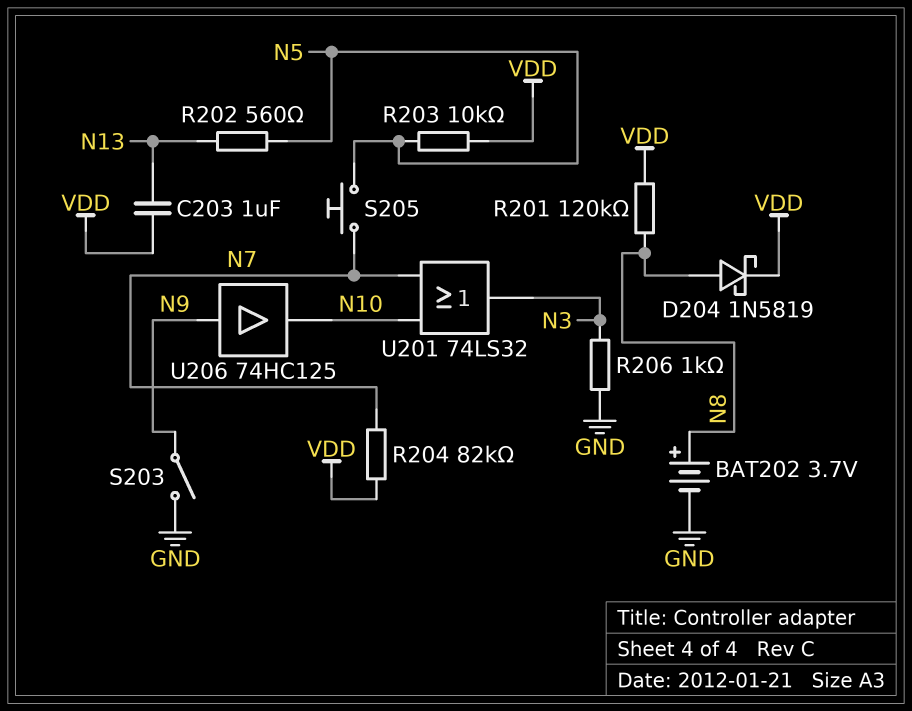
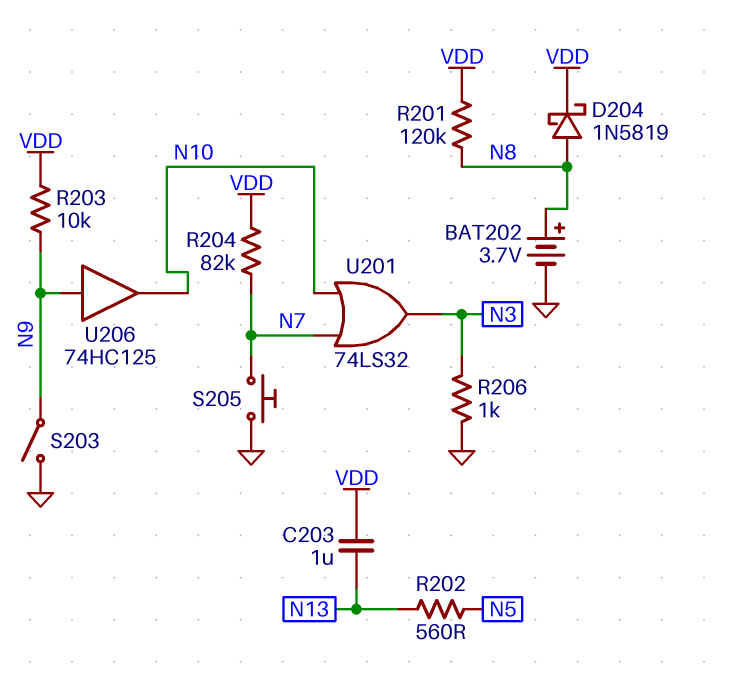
R203: 10k (N5, VDD) -> 10k (N9, VDD)
S205: button (N5, N7) -> button (GND, N7)

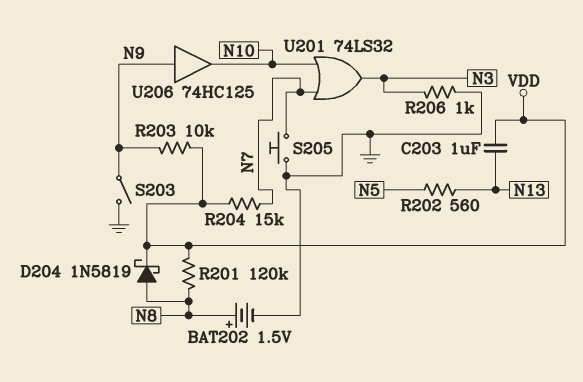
BAT202: 3.7V (plus N8, minus GND) -> 1.5V (plus N8, minus GND)
R204: 82k (N7, VDD) -> 15k (N7, VDD)

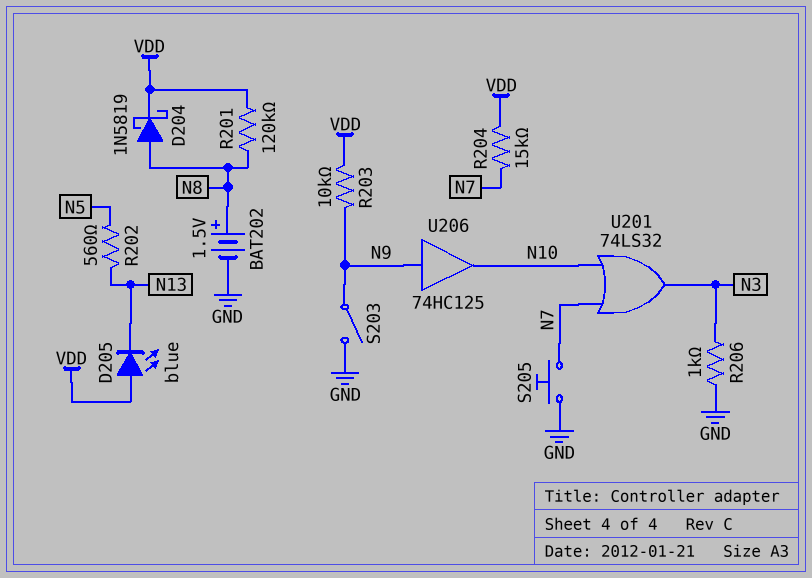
C203: 1uF (N13, VDD) -> none
D205: none -> LED blue (A VDD, K N13)

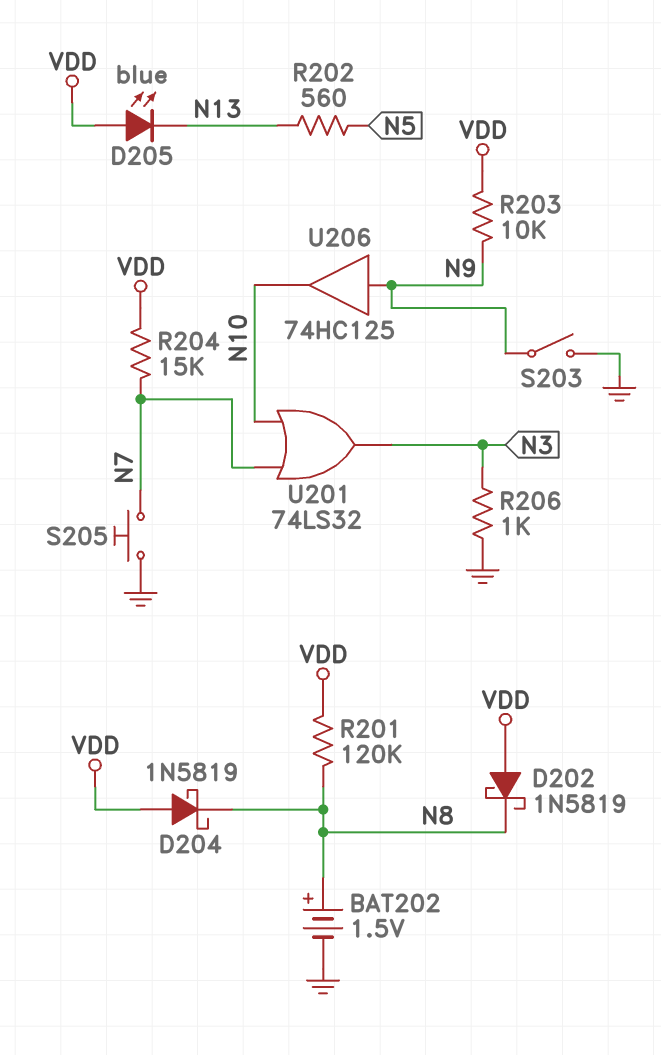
D202: none -> schottky 1N5819 (A VDD, K N8)
D204: schottky 1N5819 (A N8, K VDD) -> schottky 1N5819 (A VDD, K N8)

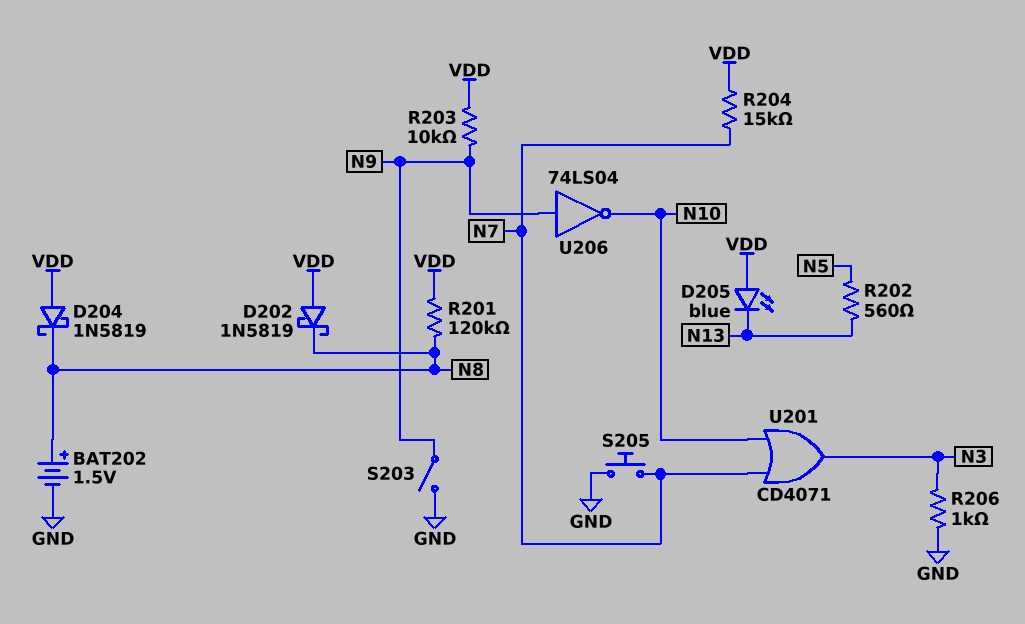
U201: OR 74LS32 (in N7, in N10, out N3) -> OR CD4071 (in N7, in N10, out N3)
U206: buffer 74HC125 (in N9, out N10) -> NOT 74LS04 (in N9, out N10)

